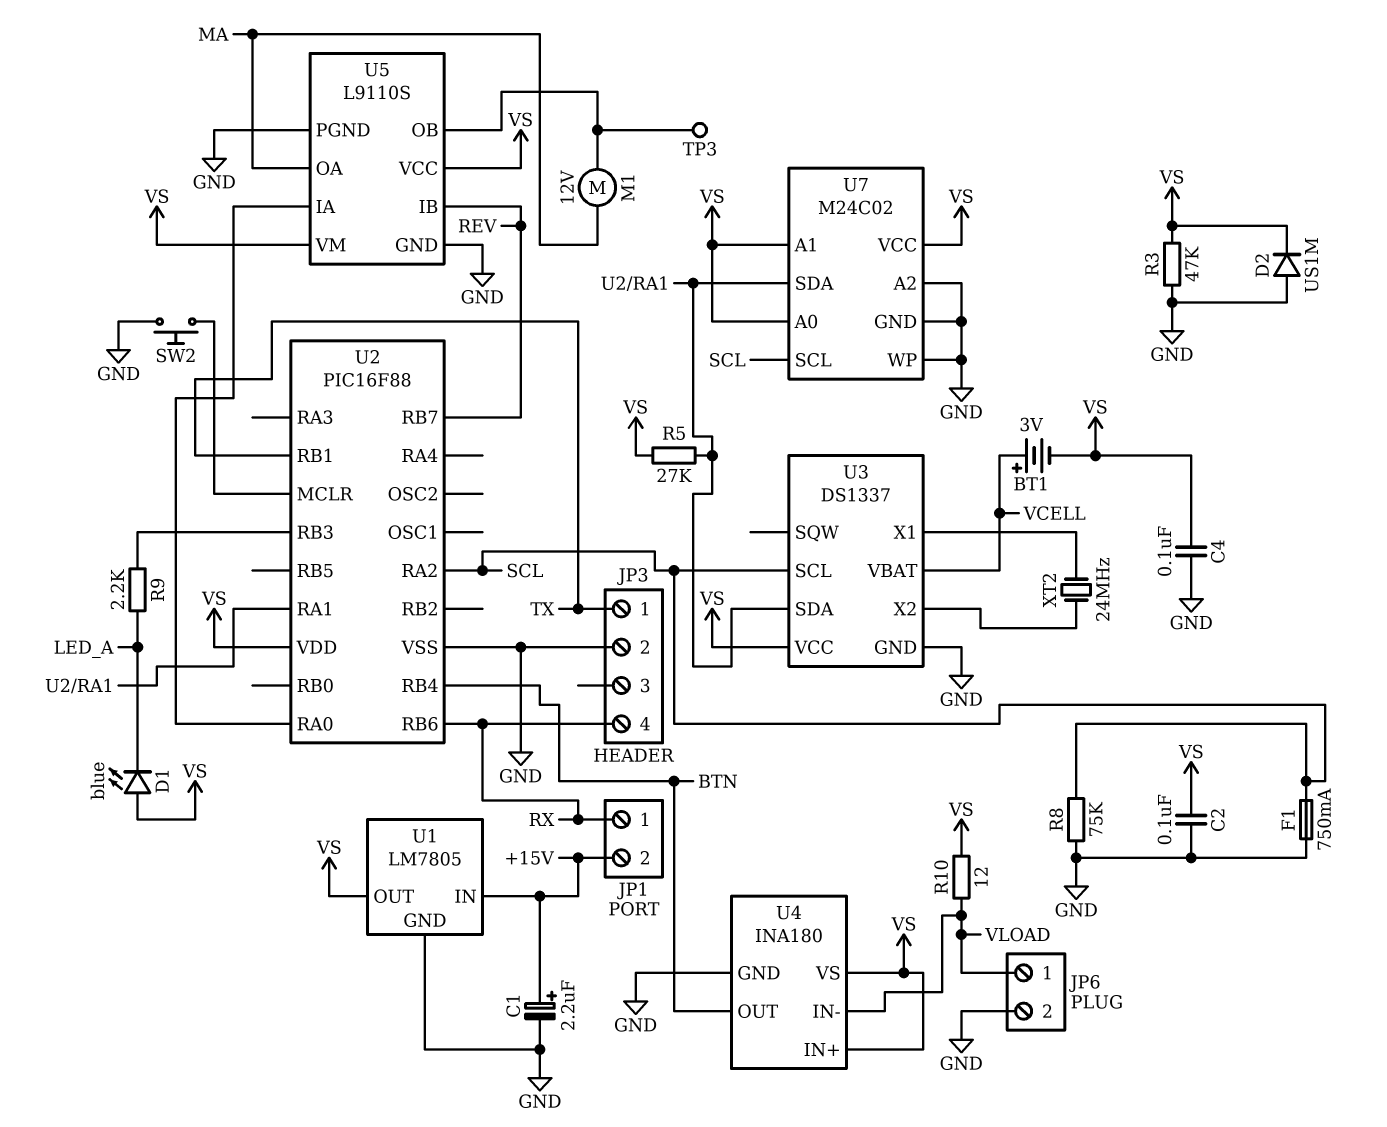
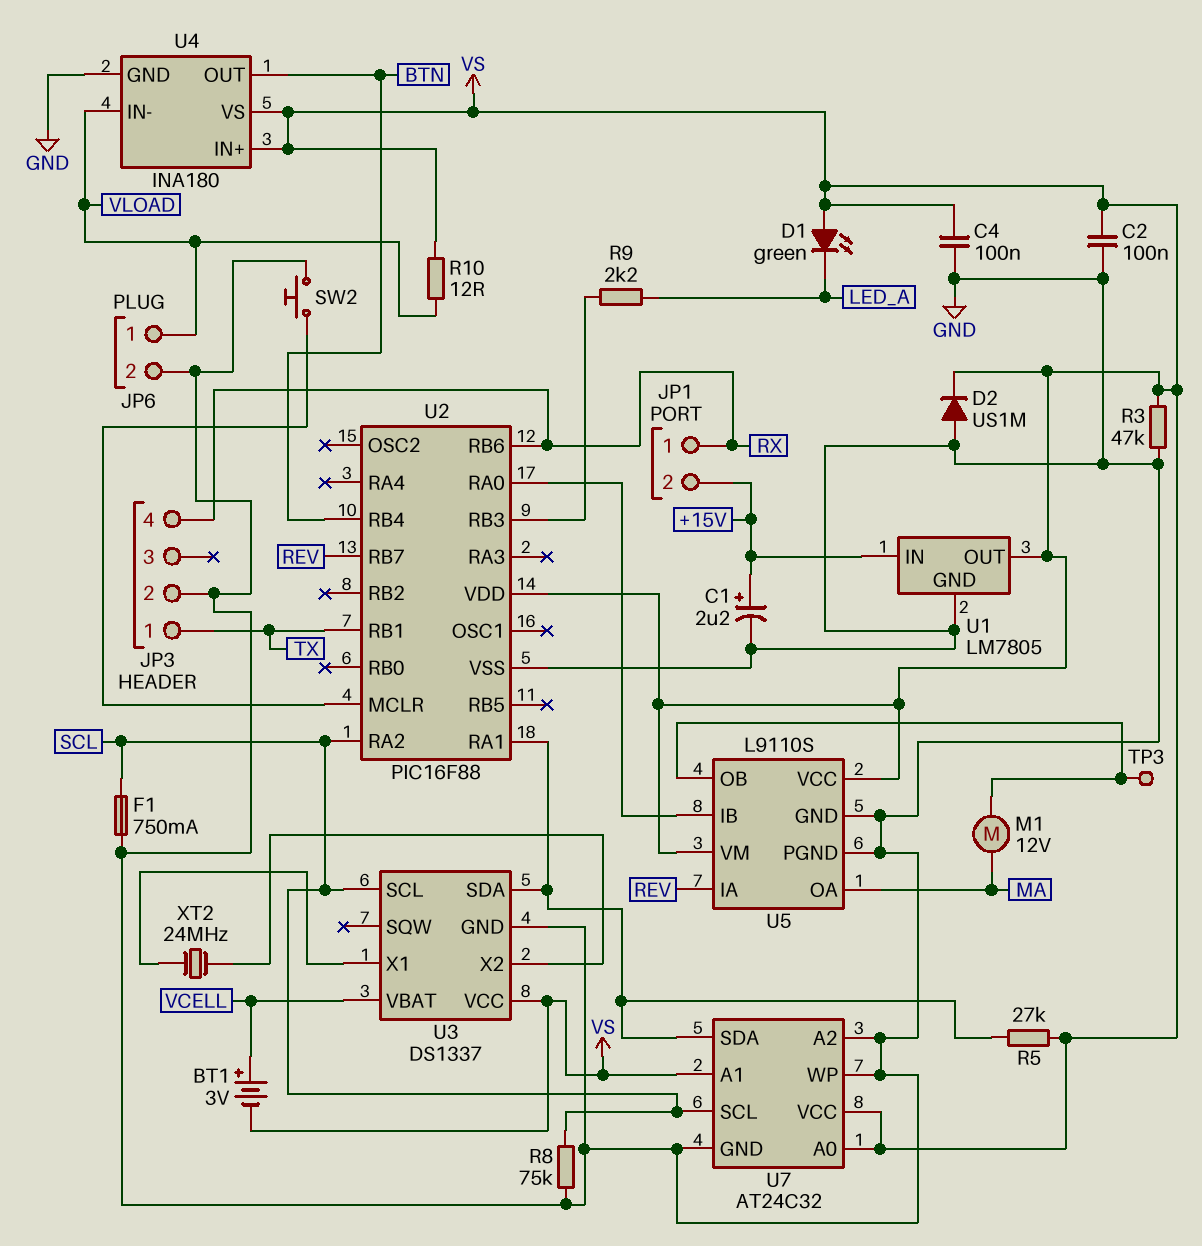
D1: LED blue (A VS, K LED_A) -> LED green (A VS, K LED_A)
U5 pin IA: U2/RA0 -> REV
U5 pin IB: REV -> U2/RA0
U7: M24C02 -> AT24C32

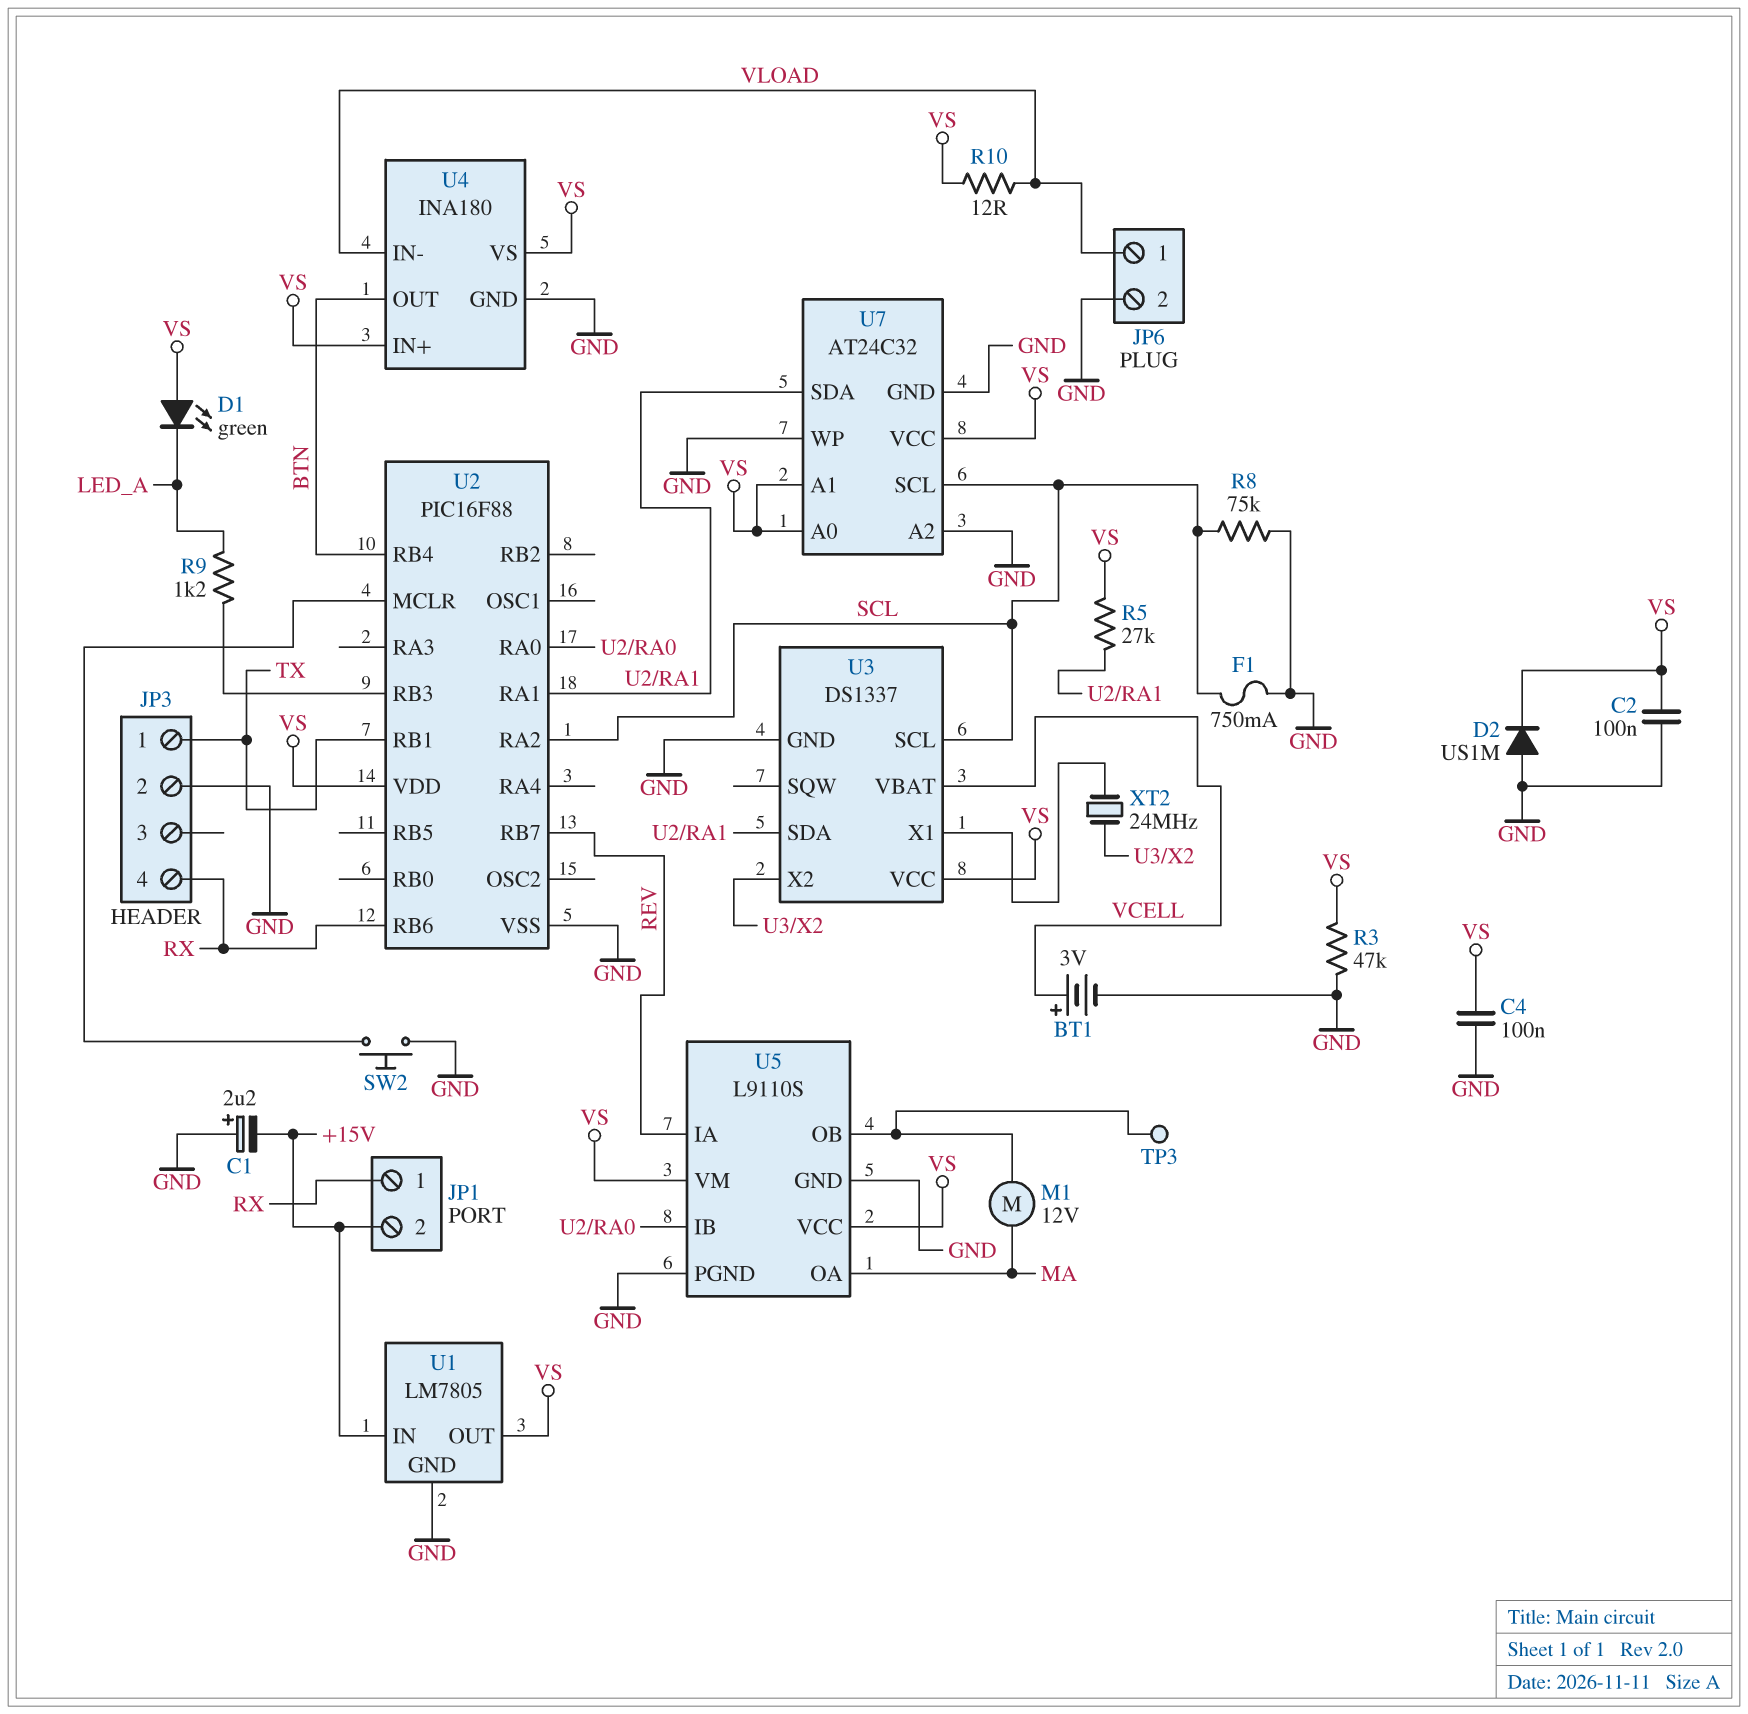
BT1: 3V (plus VCELL, minus VS) -> 3V (plus VCELL, minus GND)
C1: 2.2uF (plus +15V, minus GND) -> 2.2uF (plus GND, minus +15V)
R9: 2.2k (LED_A, U2/RB3) -> 1.2k (LED_A, U2/RB3)

